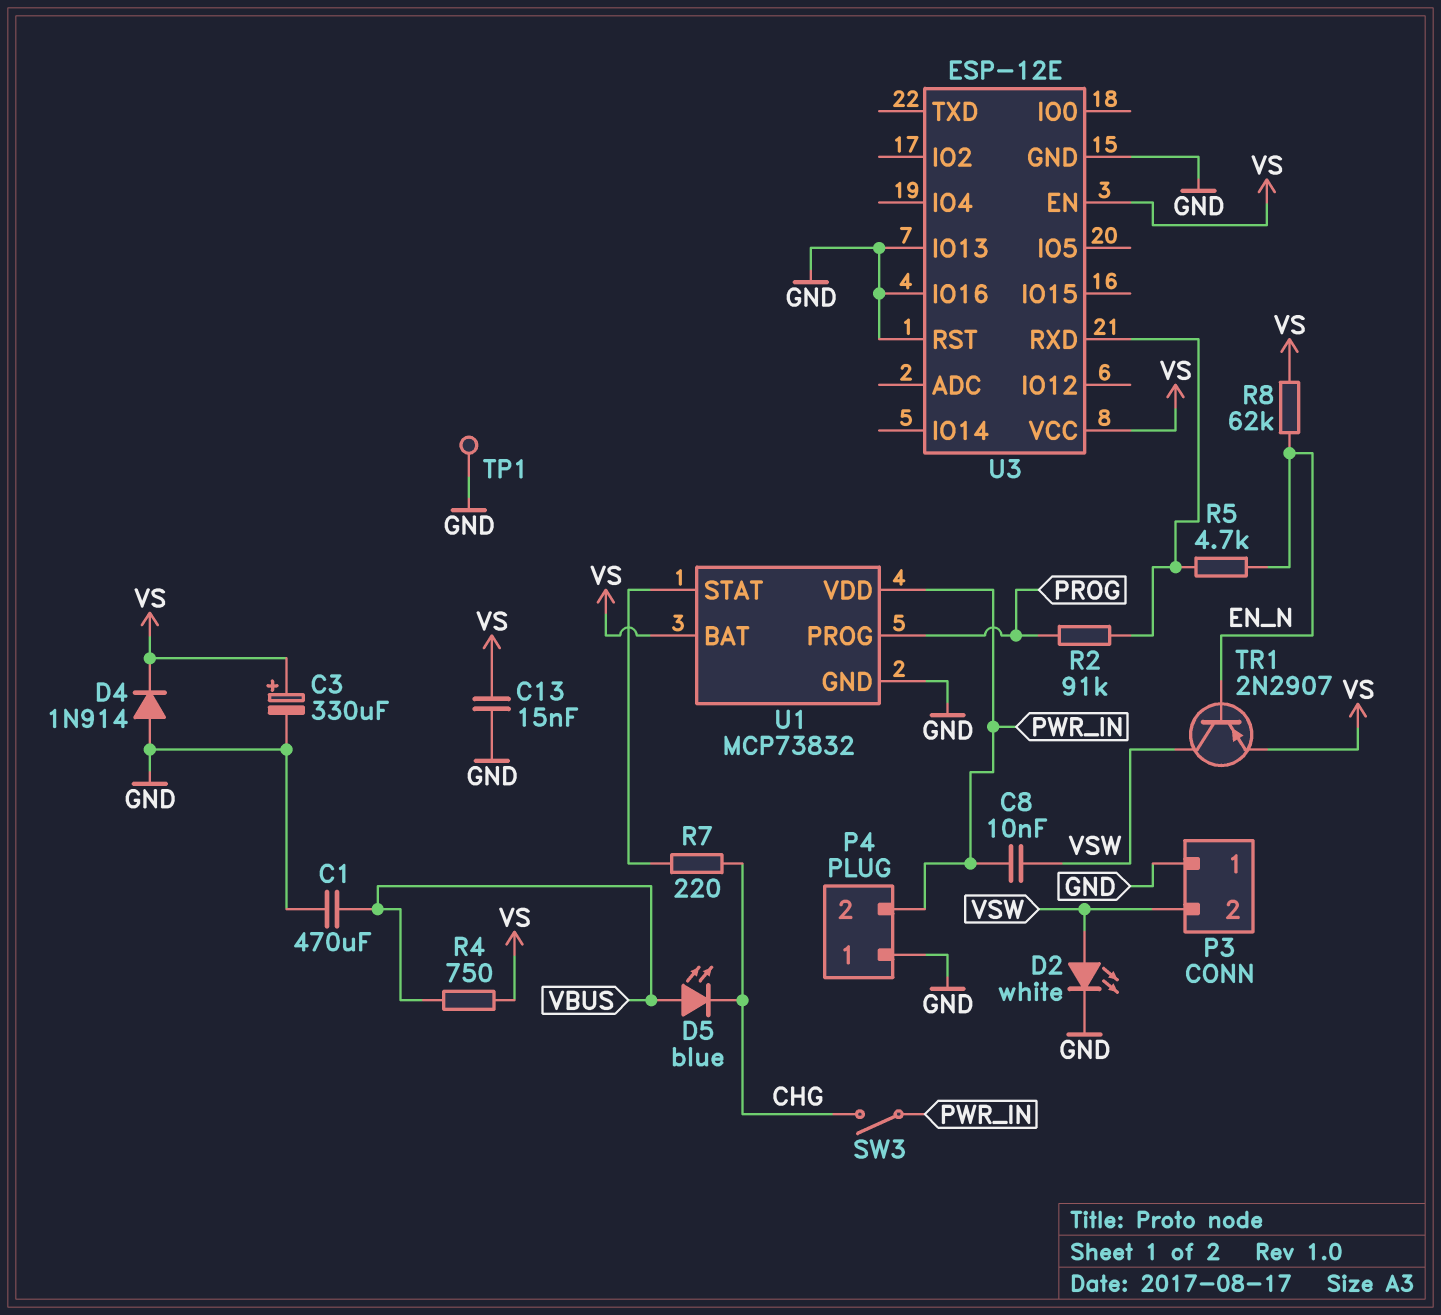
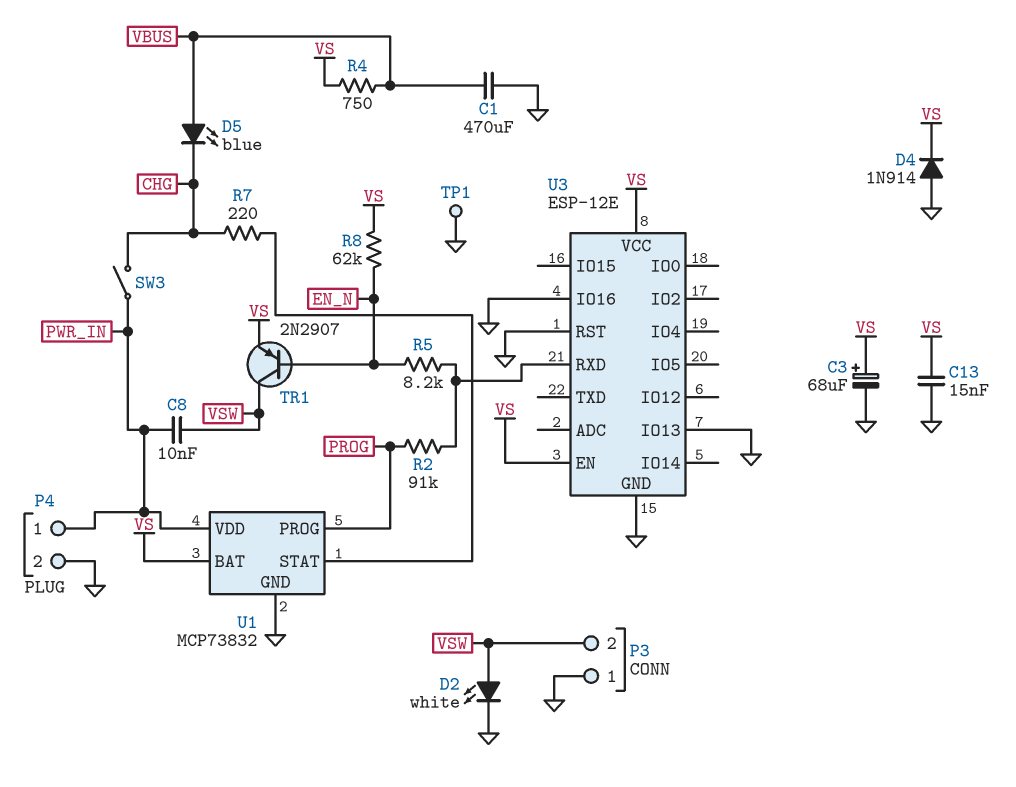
C3: 330uF (plus VS, minus GND) -> 68uF (plus VS, minus GND)
P4 pin 1: GND -> PWR_IN
P4 pin 2: PWR_IN -> GND
R5: 4.7k (EN_N, U3/RXD) -> 8.2k (EN_N, U3/RXD)

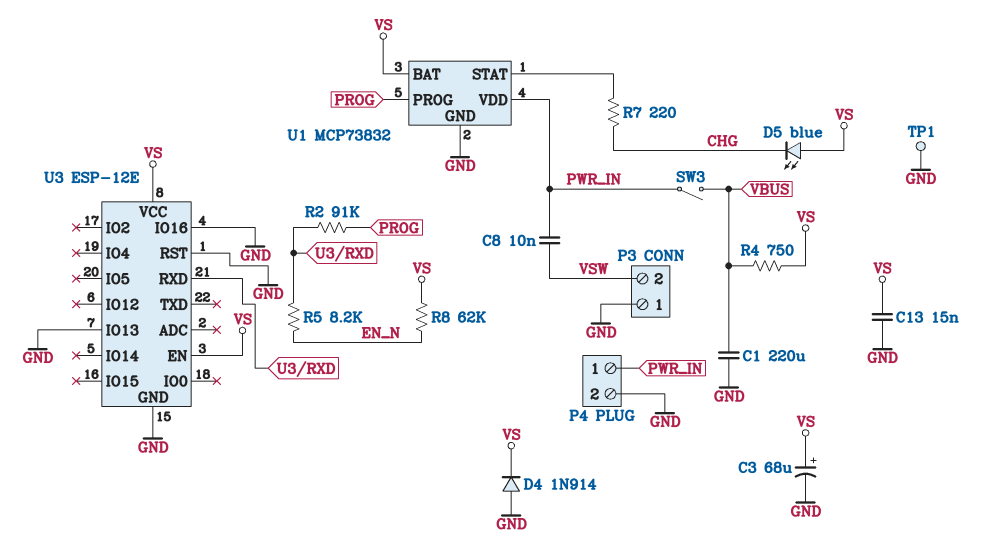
C1: 470uF (GND, VBUS) -> 220uF (GND, VBUS)
D2: LED white (A VSW, K GND) -> none
D5: LED blue (A VBUS, K CHG) -> LED blue (A VS, K CHG)
SW3: switch (CHG, PWR_IN) -> switch (PWR_IN, VBUS)
TR1: PNP 2N2907 (B EN_N, C VSW, E VS) -> none

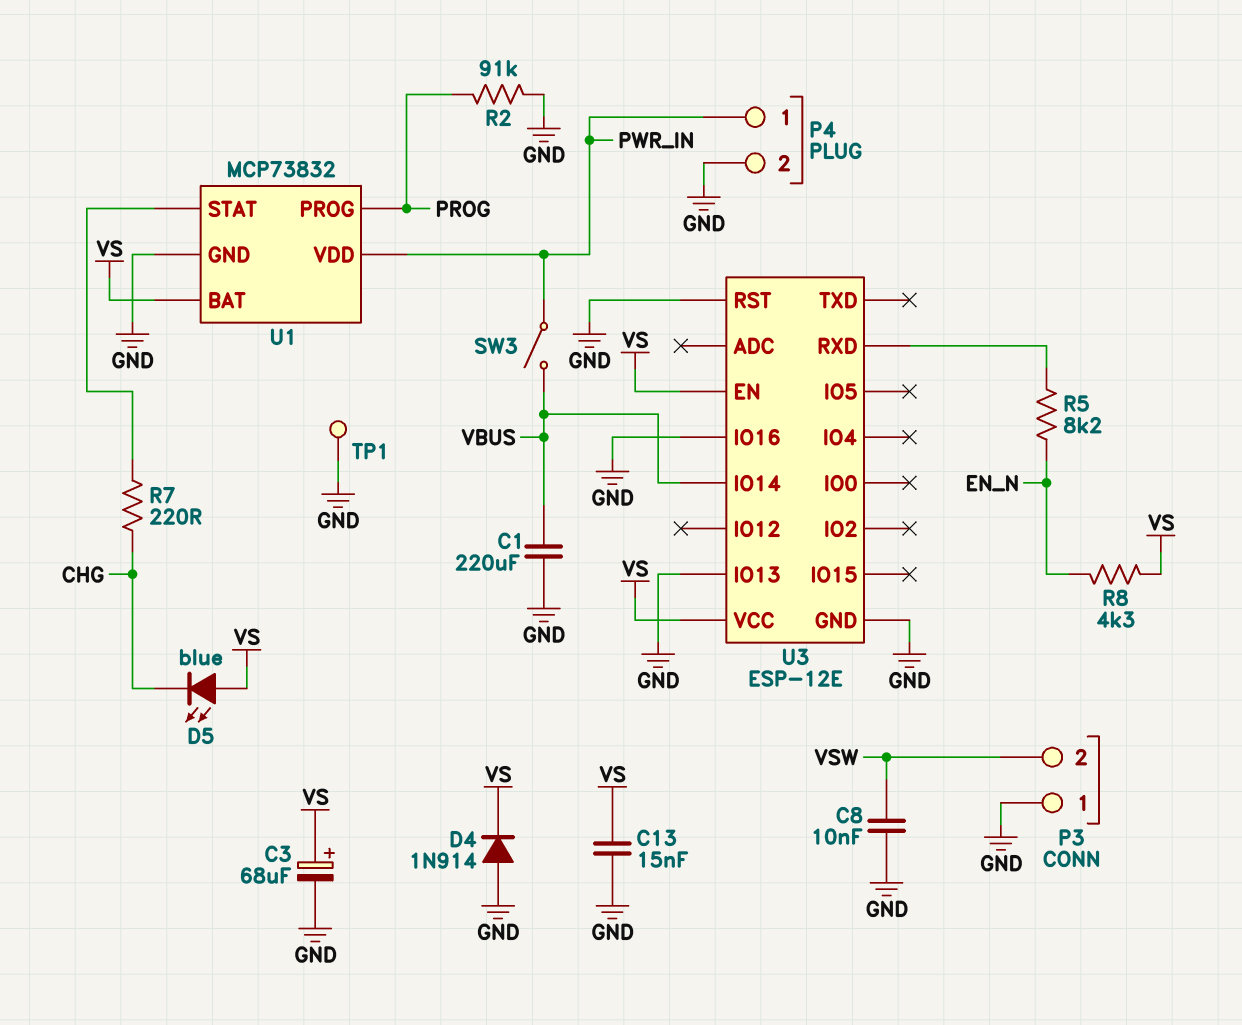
C8: 10nF (PWR_IN, VSW) -> 10nF (GND, VSW)
R2: 91k (PROG, U3/RXD) -> 91k (GND, PROG)
R4: 750 (VBUS, VS) -> none
R8: 62k (EN_N, VS) -> 4.3k (EN_N, VS)
U3 pin IO14: none -> VBUS

